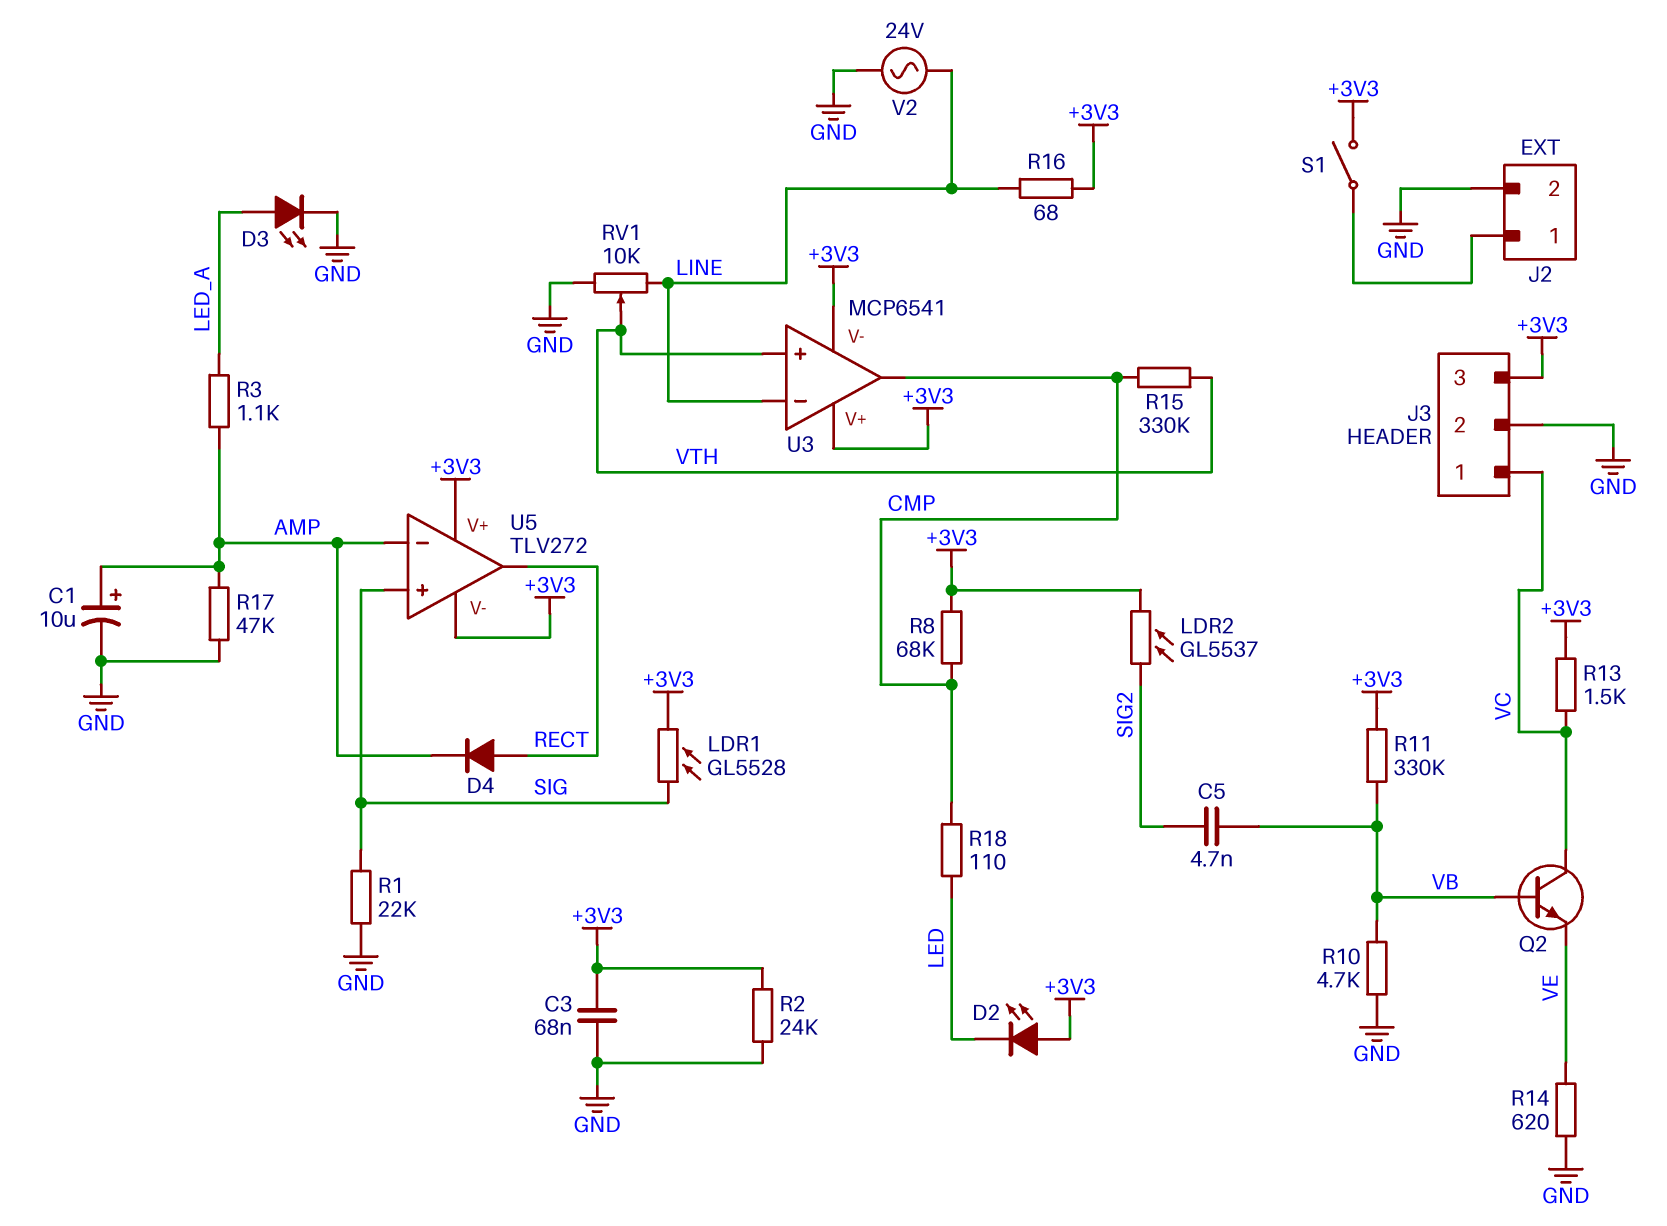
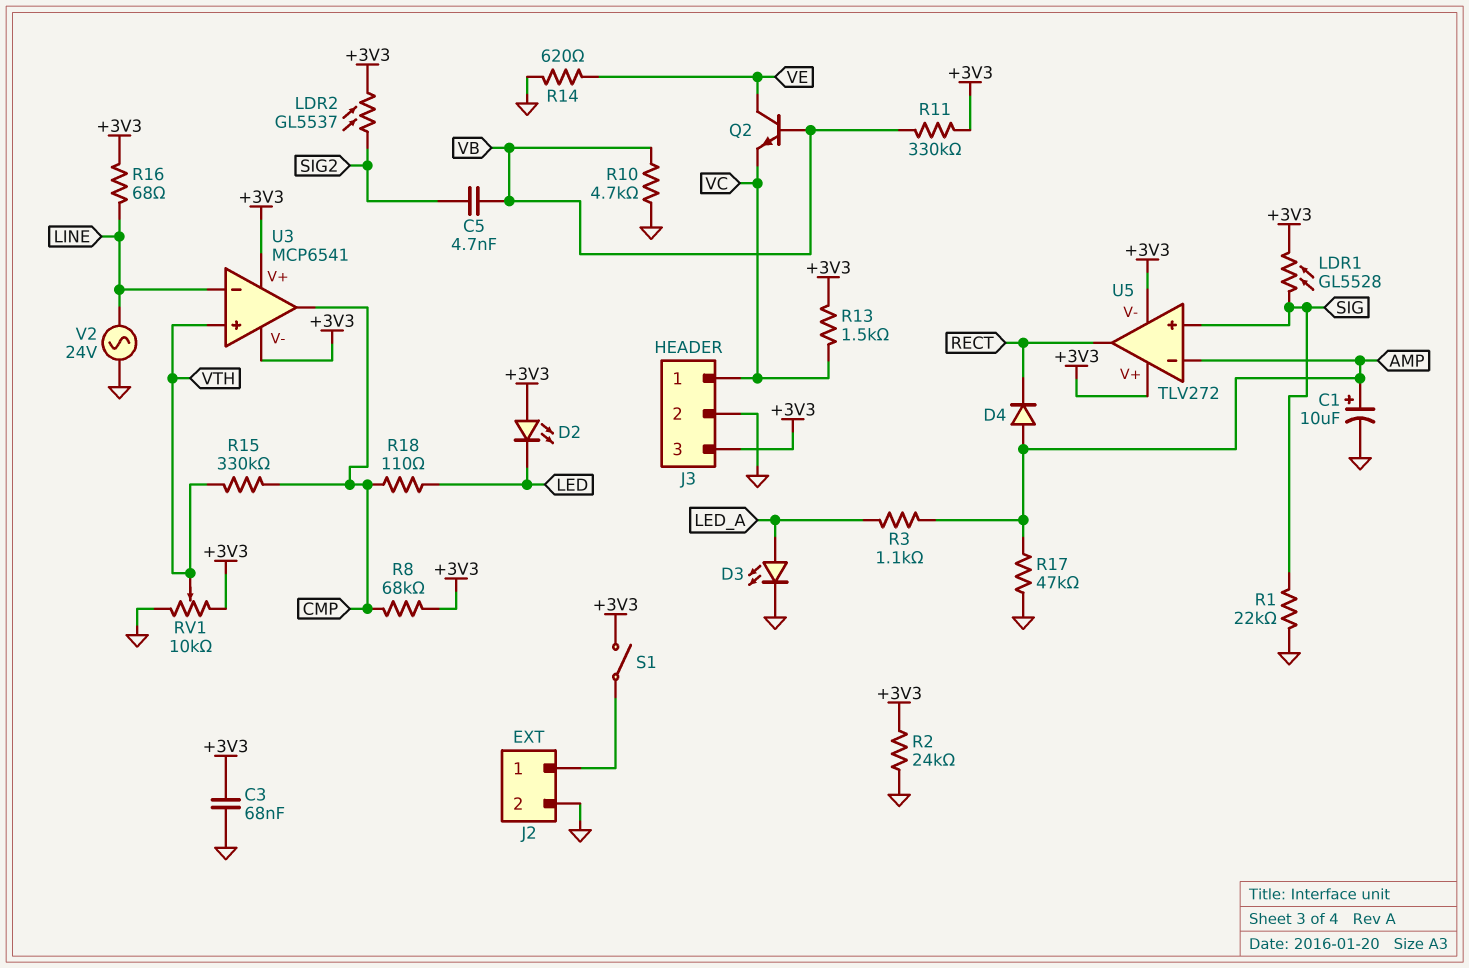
D4: diode (A RECT, K AMP) -> diode (A AMP, K RECT)
Q2: NPN (B VB, C VC, E VE) -> NPN (B VB, C VE, E VC)
RV1: 10k (GND, LINE, wiper VTH) -> 10k (+3V3, GND, wiper VTH)

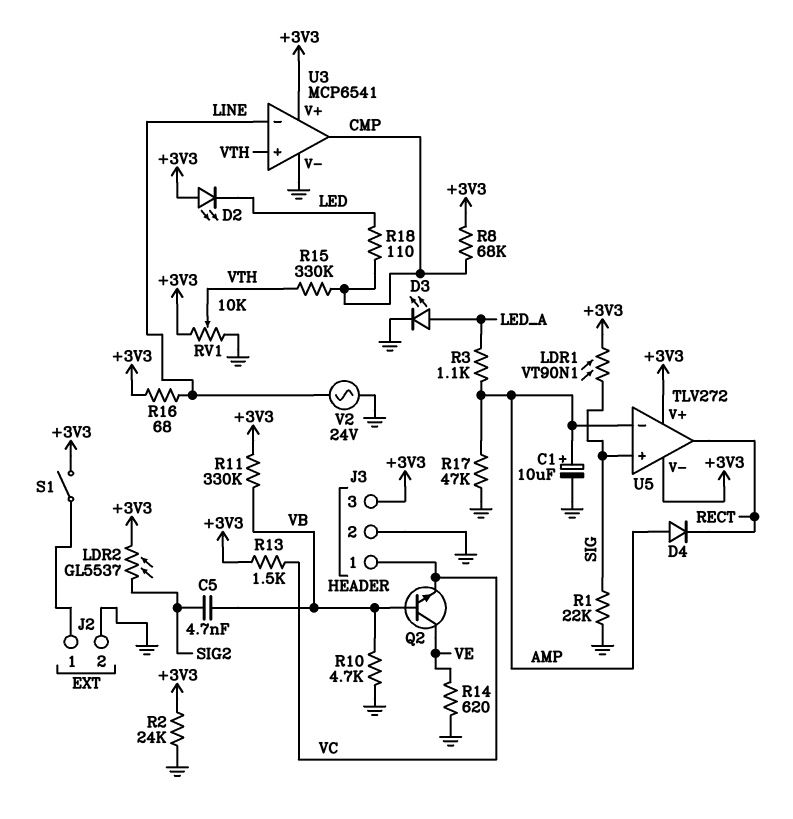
C3: 68nF (+3V3, GND) -> none
LDR1: GL5528 (+3V3, SIG) -> VT90N1 (+3V3, SIG)
U3 pin V-: +3V3 -> GND

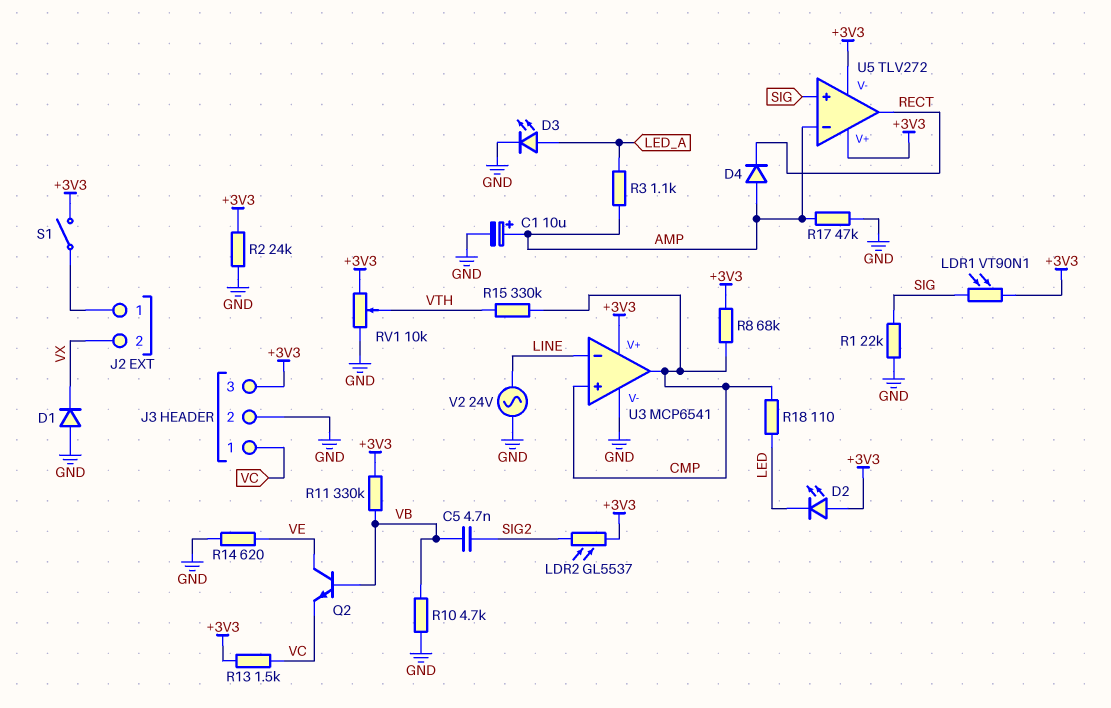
D1: none -> diode (A GND, K VX)
J2 pin 2: GND -> VX
R16: 68 (+3V3, LINE) -> none
U3 pin in+: VTH -> CMP

